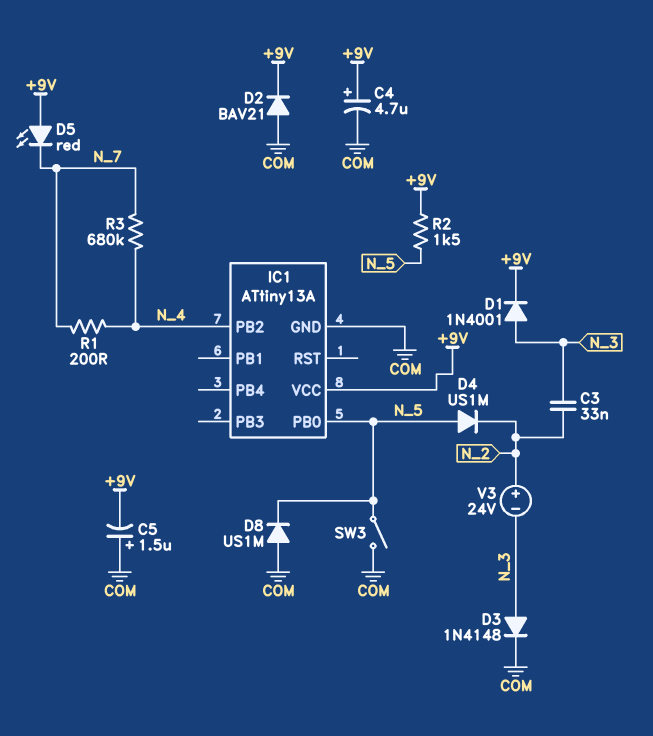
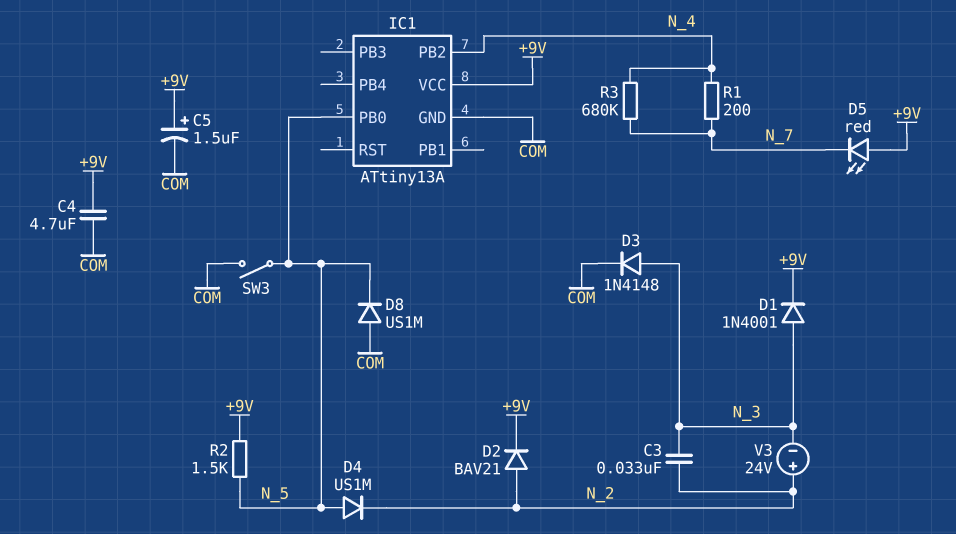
C4: 4.7uF (plus +9V, minus COM) -> 4.7uF (+9V, COM)
C5: 1.5uF (plus COM, minus +9V) -> 1.5uF (plus +9V, minus COM)
D2: diode BAV21 (A COM, K +9V) -> diode BAV21 (A N_2, K +9V)

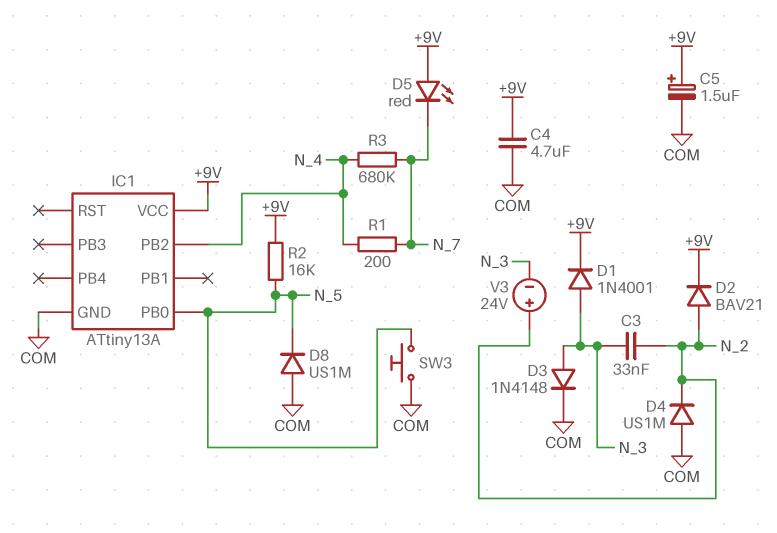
D4: diode US1M (A N_5, K N_2) -> diode US1M (A COM, K N_2)
R2: 1.5k (+9V, N_5) -> 16k (+9V, N_5)
SW3: switch (COM, N_5) -> button (COM, N_5)

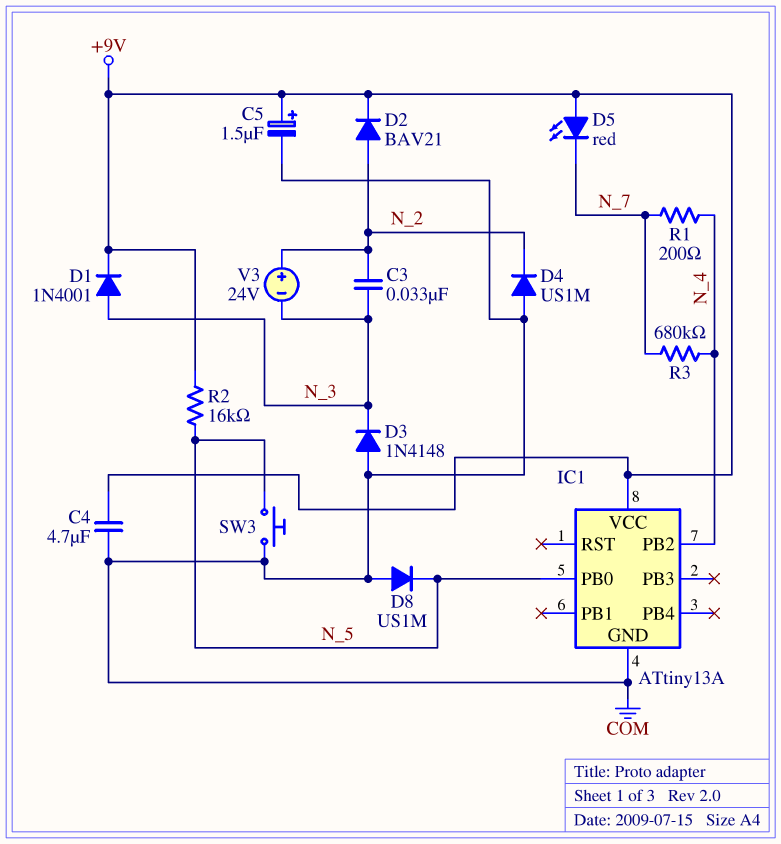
D3: diode 1N4148 (A N_3, K COM) -> diode 1N4148 (A COM, K N_3)

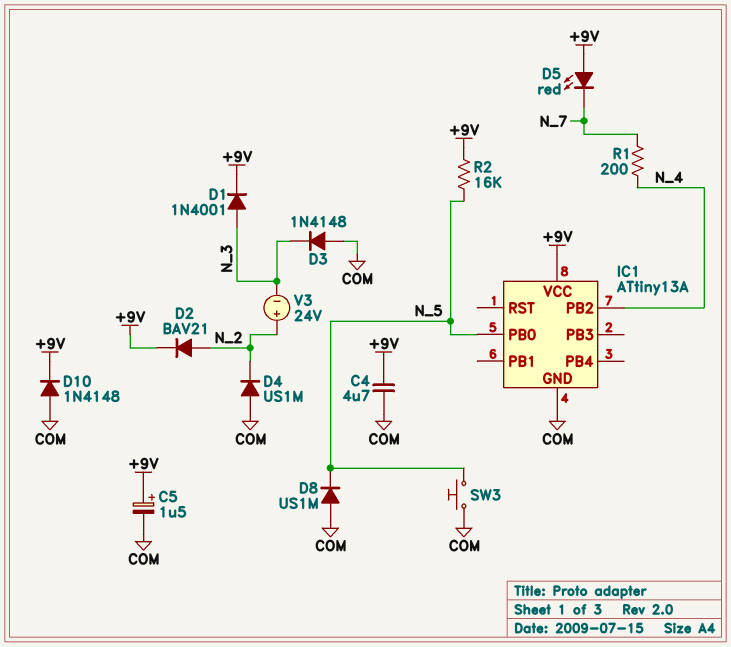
C3: 33nF (N_2, N_3) -> none
D10: none -> diode 1N4148 (A COM, K +9V)
R3: 680k (N_4, N_7) -> none

